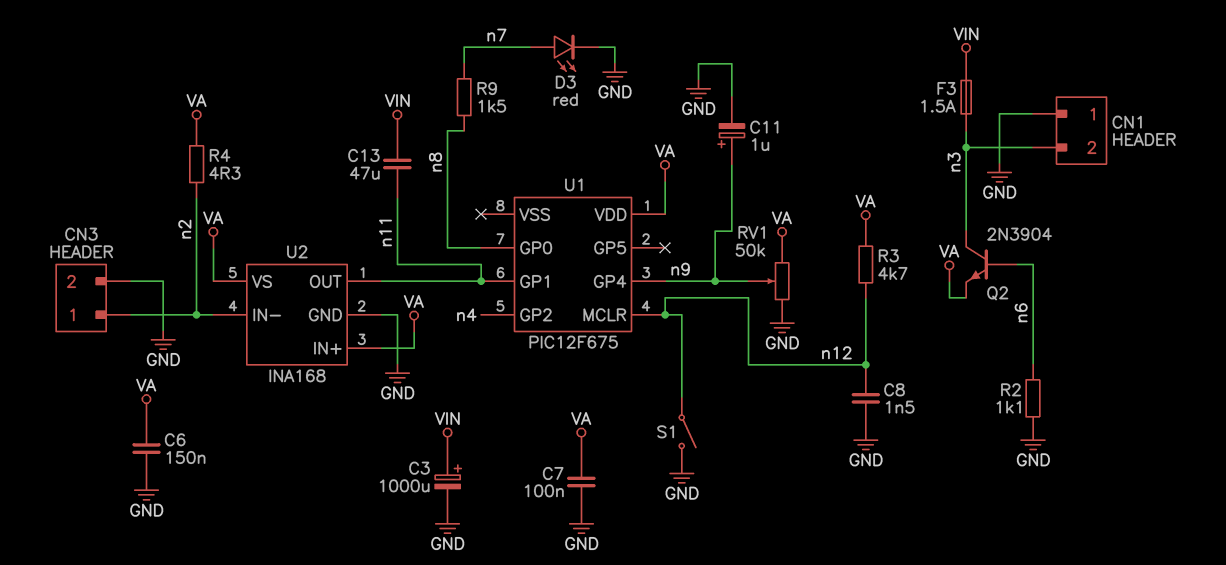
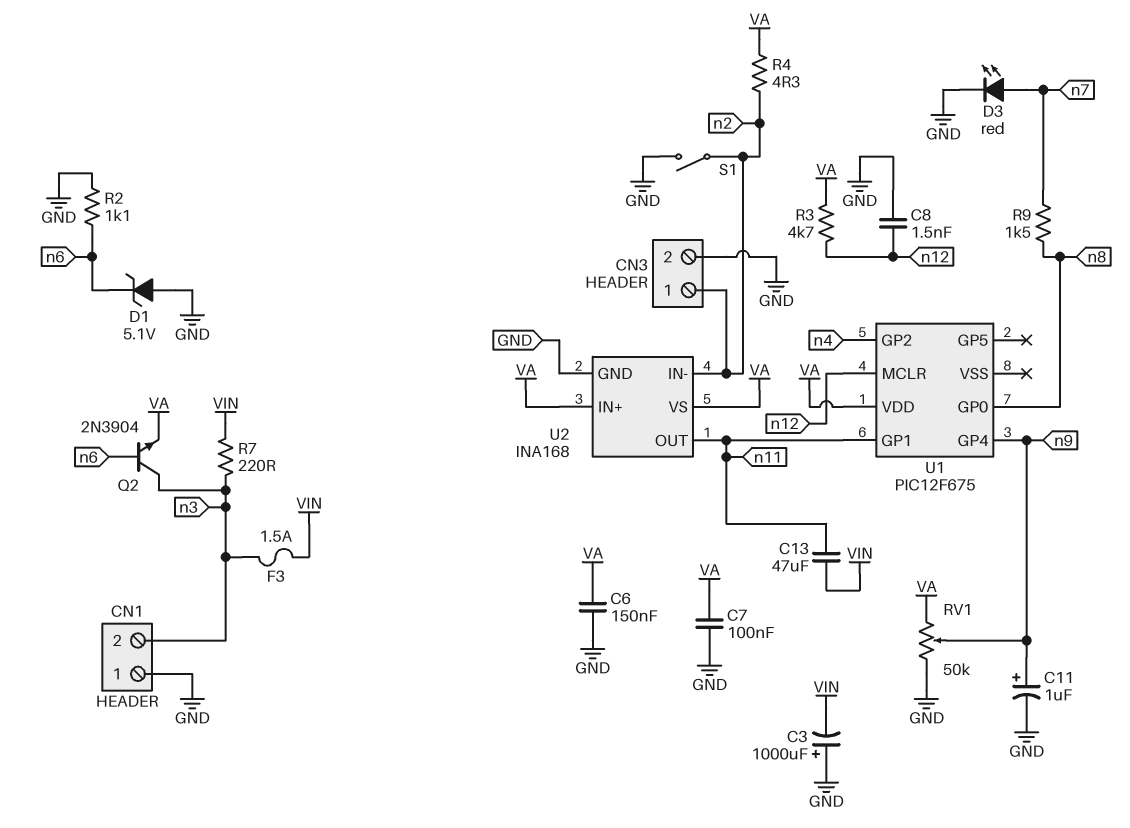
C3: 1000uF (plus VIN, minus GND) -> 1000uF (plus GND, minus VIN)
D1: none -> zener 5.1V (A GND, K n6)
R7: none -> 220 (VIN, n3)
S1: switch (GND, n12) -> switch (GND, n2)

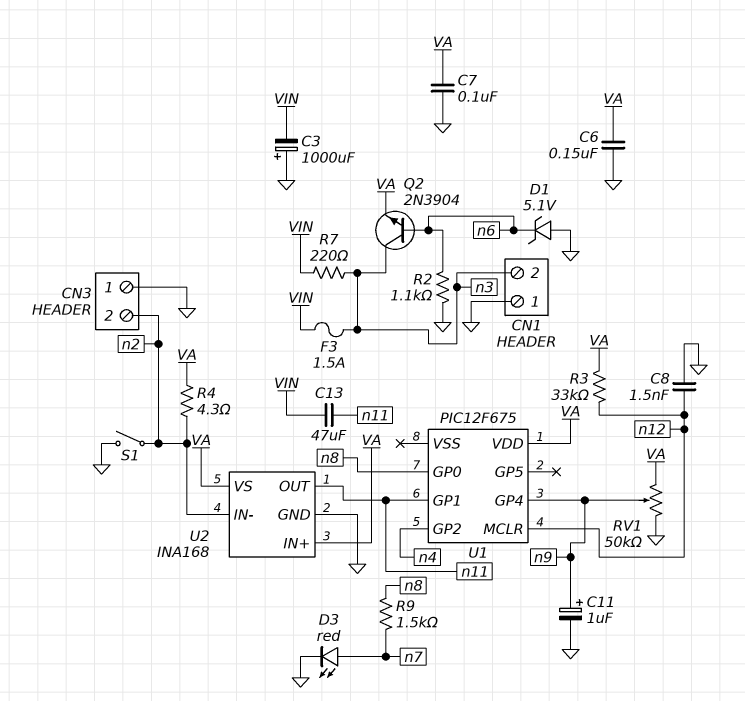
CN3 pin 1: n2 -> GND
CN3 pin 2: GND -> n2
R3: 4.7k (VA, n12) -> 33k (VA, n12)

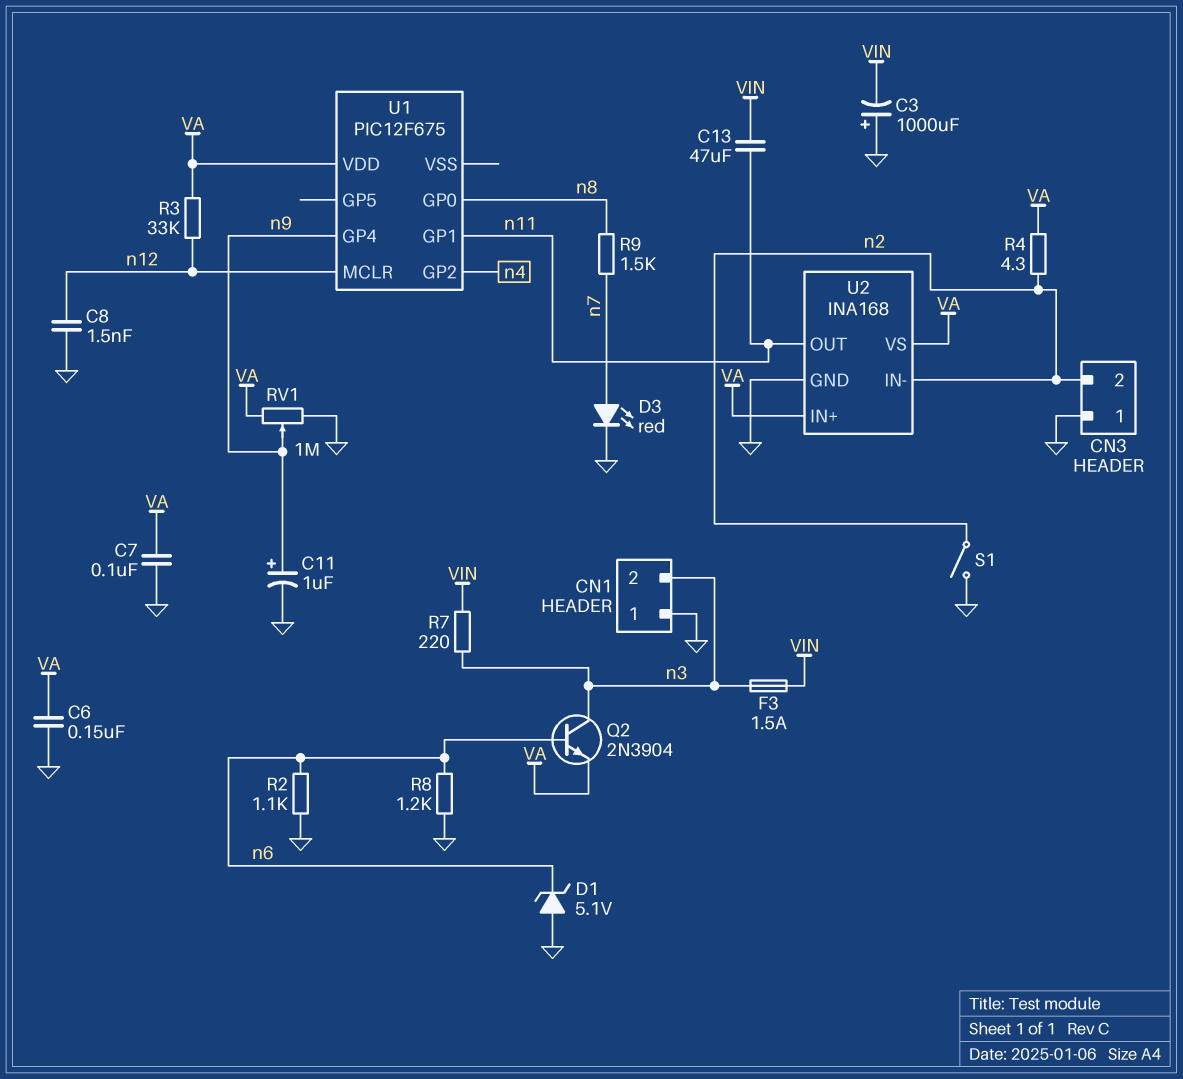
R8: none -> 1.2k (GND, n6)
RV1: 50k (GND, VA, wiper n9) -> 1M (GND, VA, wiper n9)

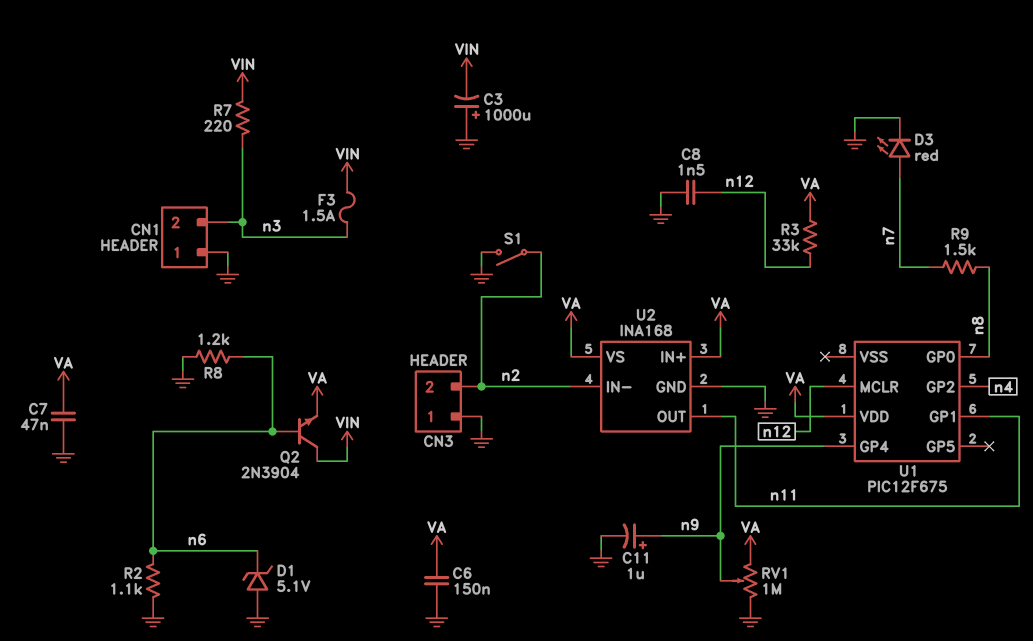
C7: 100nF (GND, VA) -> 47nF (GND, VA)
C13: 47uF (VIN, n11) -> none
Q2: NPN 2N3904 (B n6, C n3, E VA) -> NPN 2N3904 (B n6, C VIN, E VA)
R4: 4.3 (VA, n2) -> none

